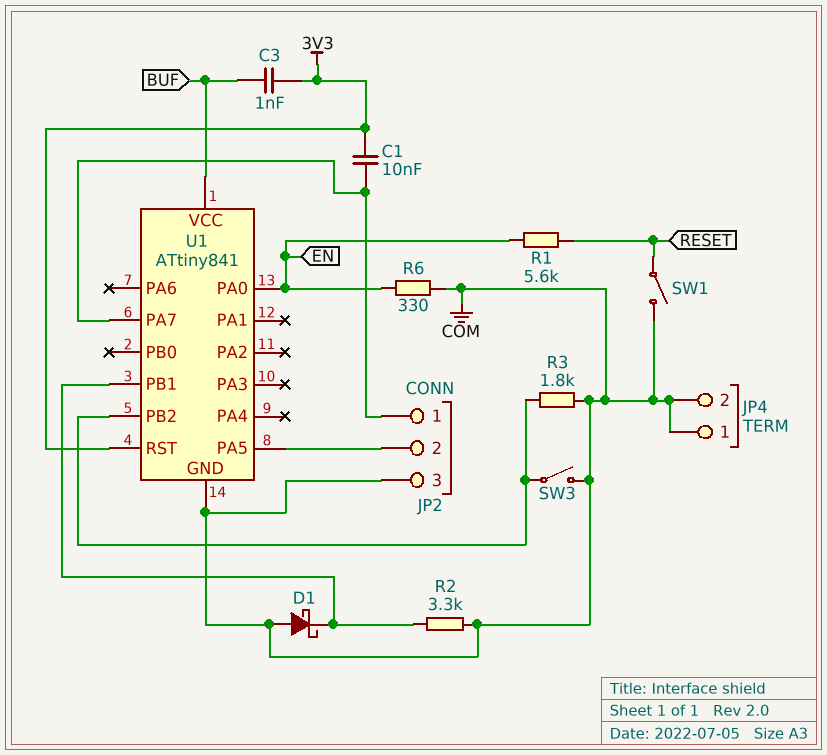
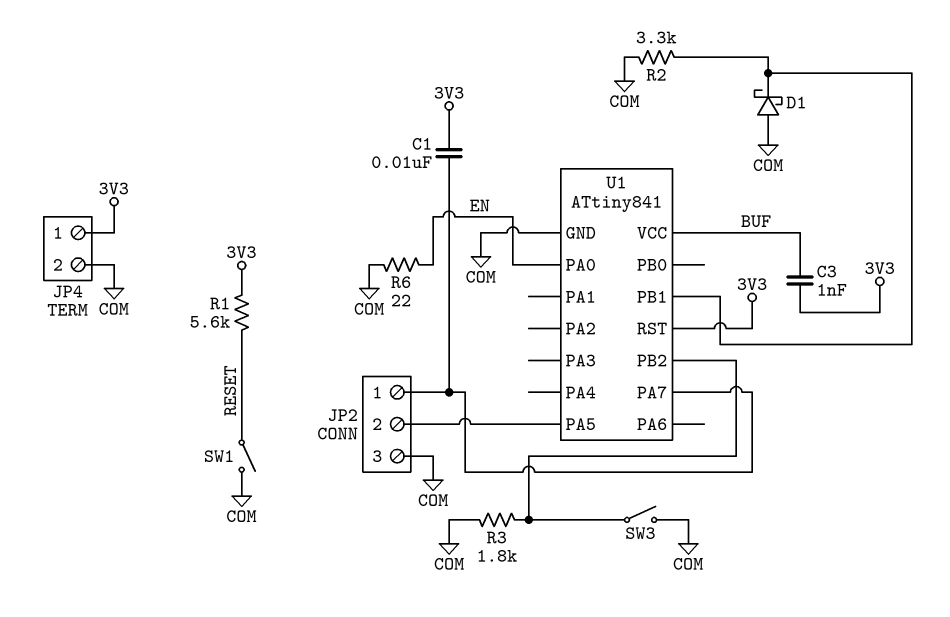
JP4 pin 1: COM -> 3V3
R1: 5.6k (EN, RESET) -> 5.6k (3V3, RESET)
R6: 330 (COM, EN) -> 22 (COM, EN)

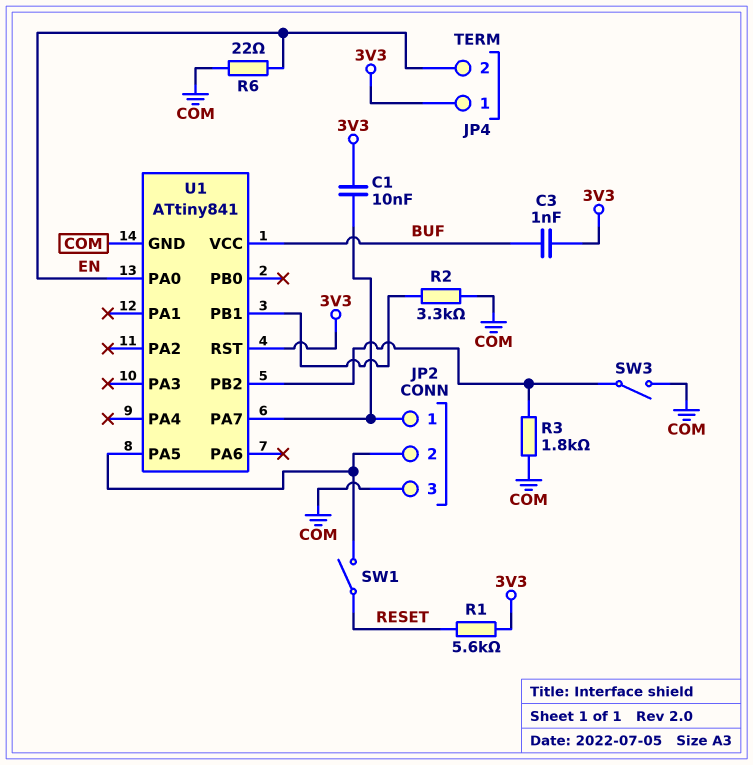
D1: schottky (A COM, K U1/PB1) -> none
JP4 pin 2: COM -> EN
SW1: switch (COM, RESET) -> switch (JP2/2, RESET)

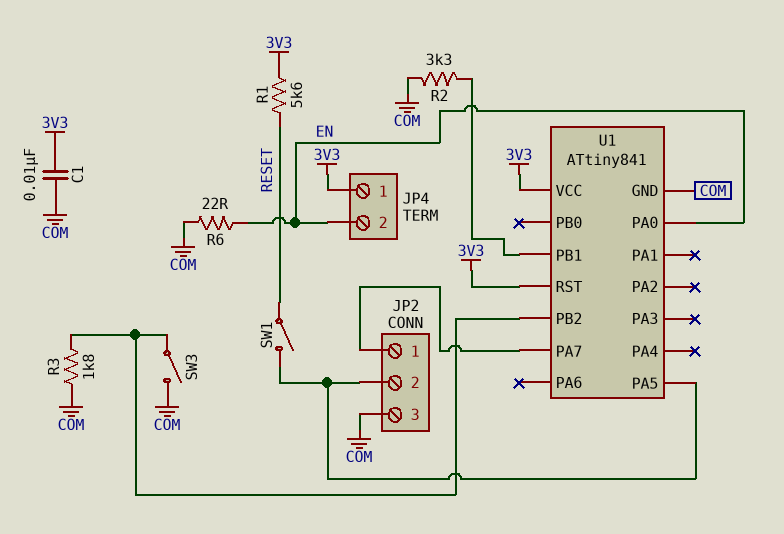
C1: 10nF (3V3, JP2/1) -> 10nF (3V3, COM)
C3: 1nF (3V3, BUF) -> none
U1 pin VCC: BUF -> 3V3

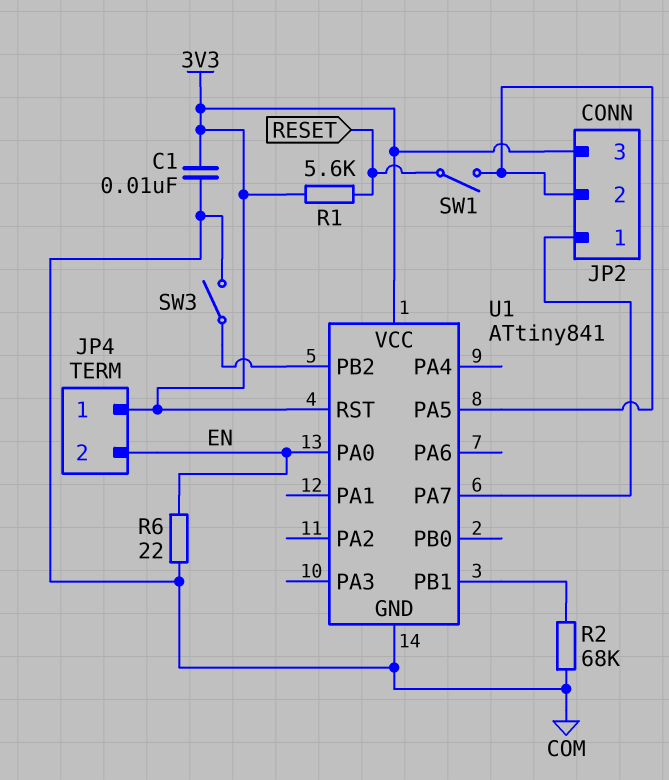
JP2 pin 3: COM -> 3V3
R2: 3.3k (COM, U1/PB1) -> 68k (COM, U1/PB1)
R3: 1.8k (COM, U1/PB2) -> none

